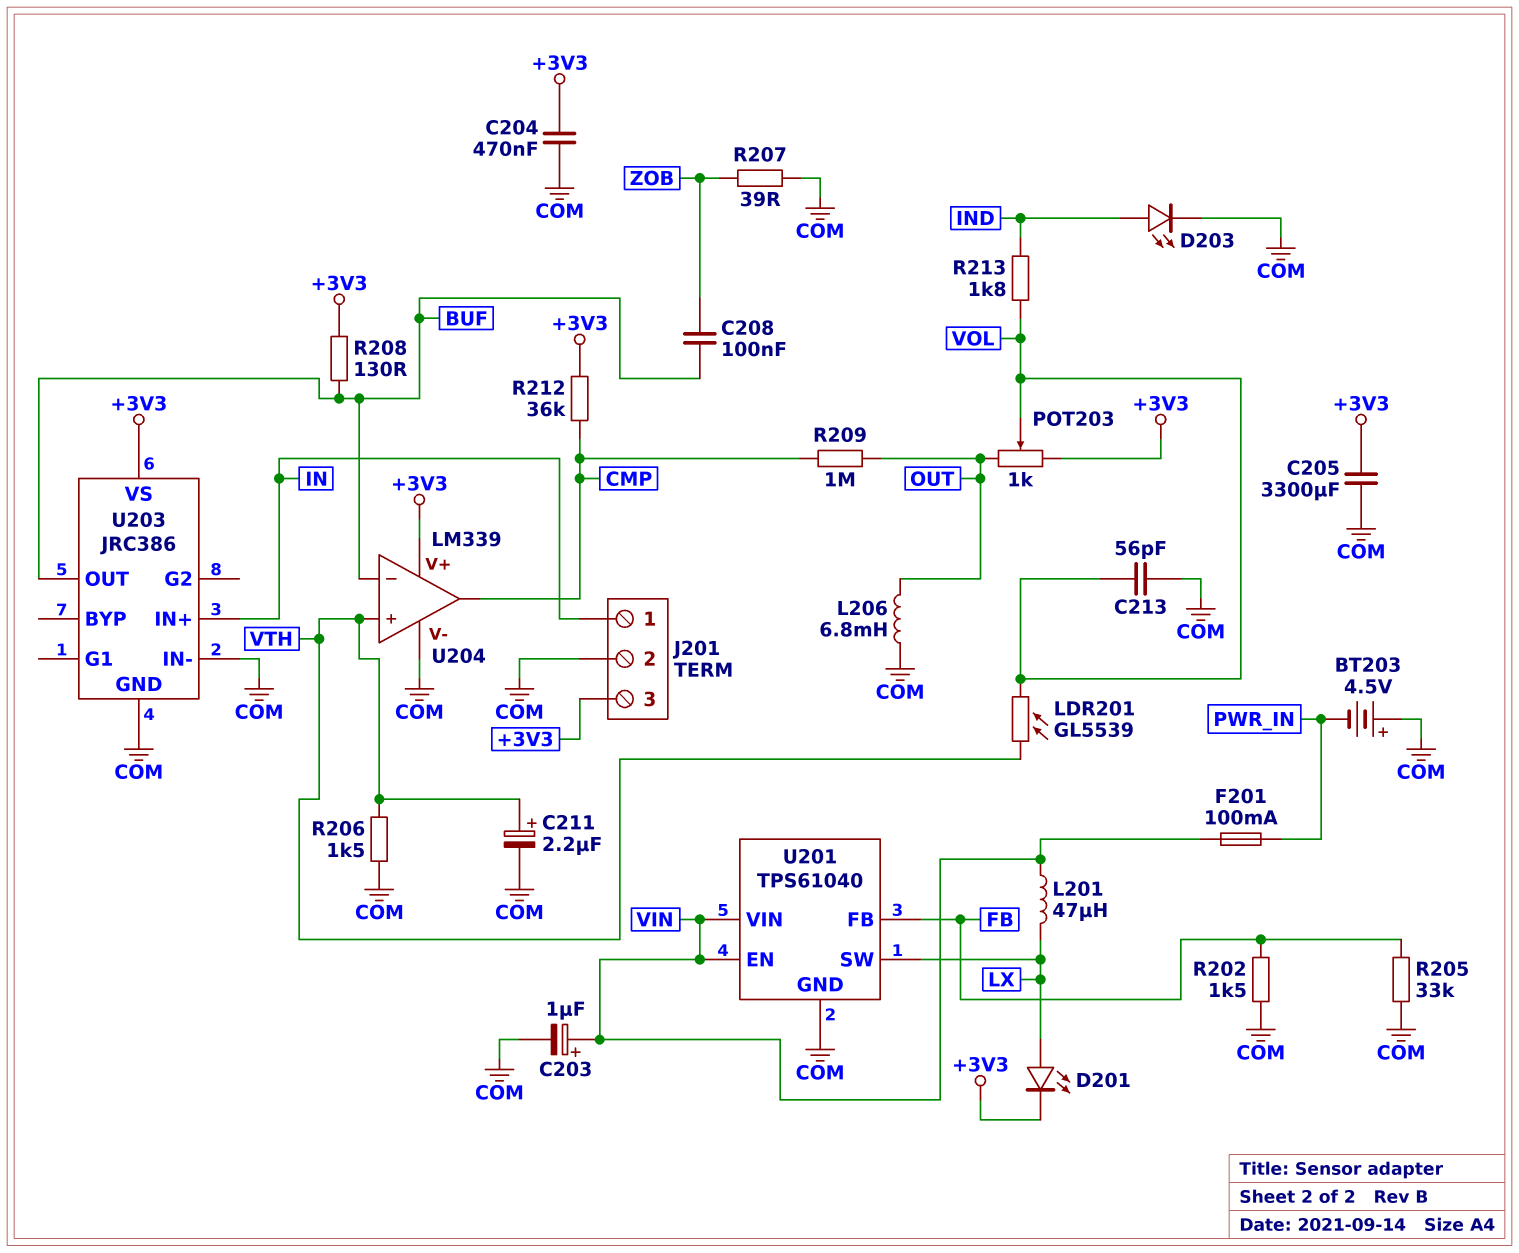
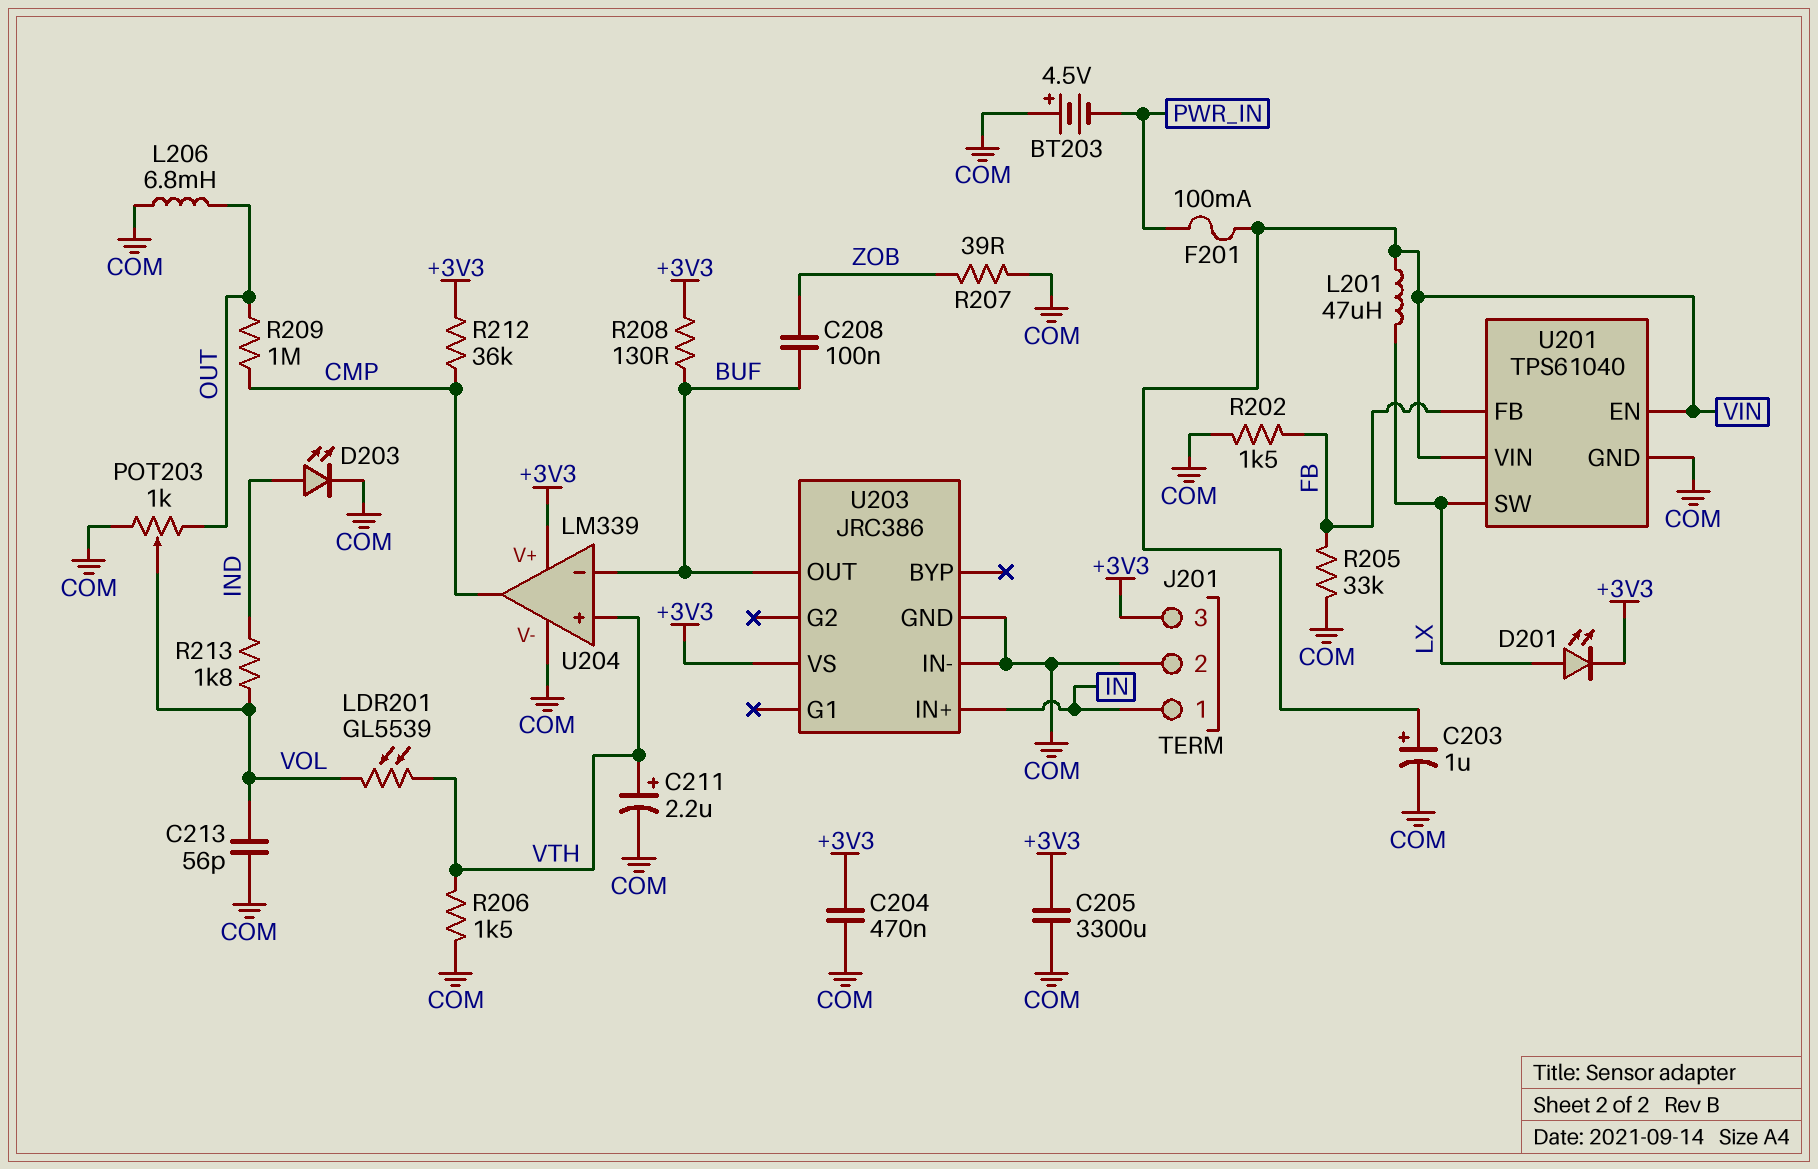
POT203: 1k (+3V3, OUT, wiper VOL) -> 1k (COM, OUT, wiper VOL)

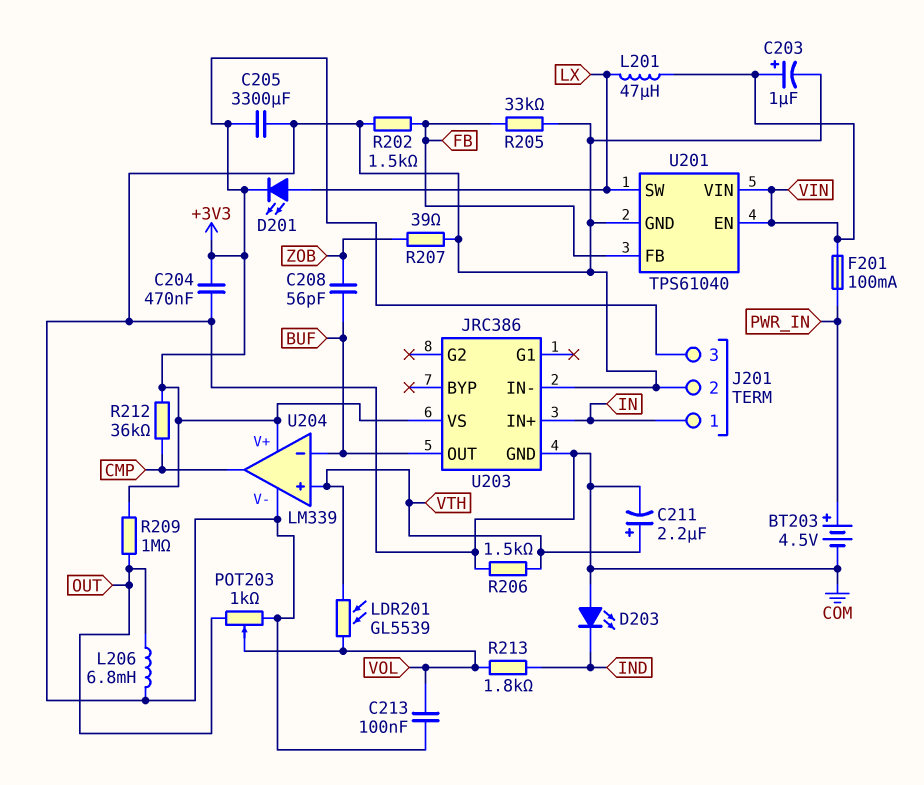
BT203: 4.5V (plus COM, minus PWR_IN) -> 4.5V (plus PWR_IN, minus COM)
C208: 100nF (BUF, ZOB) -> 56pF (BUF, ZOB)
C213: 56pF (COM, VOL) -> 100nF (COM, VOL)
D203: LED (A IND, K COM) -> LED (A COM, K IND)
R208: 130 (+3V3, BUF) -> none
R209: 1M (CMP, OUT) -> 1M (+3V3, OUT)

